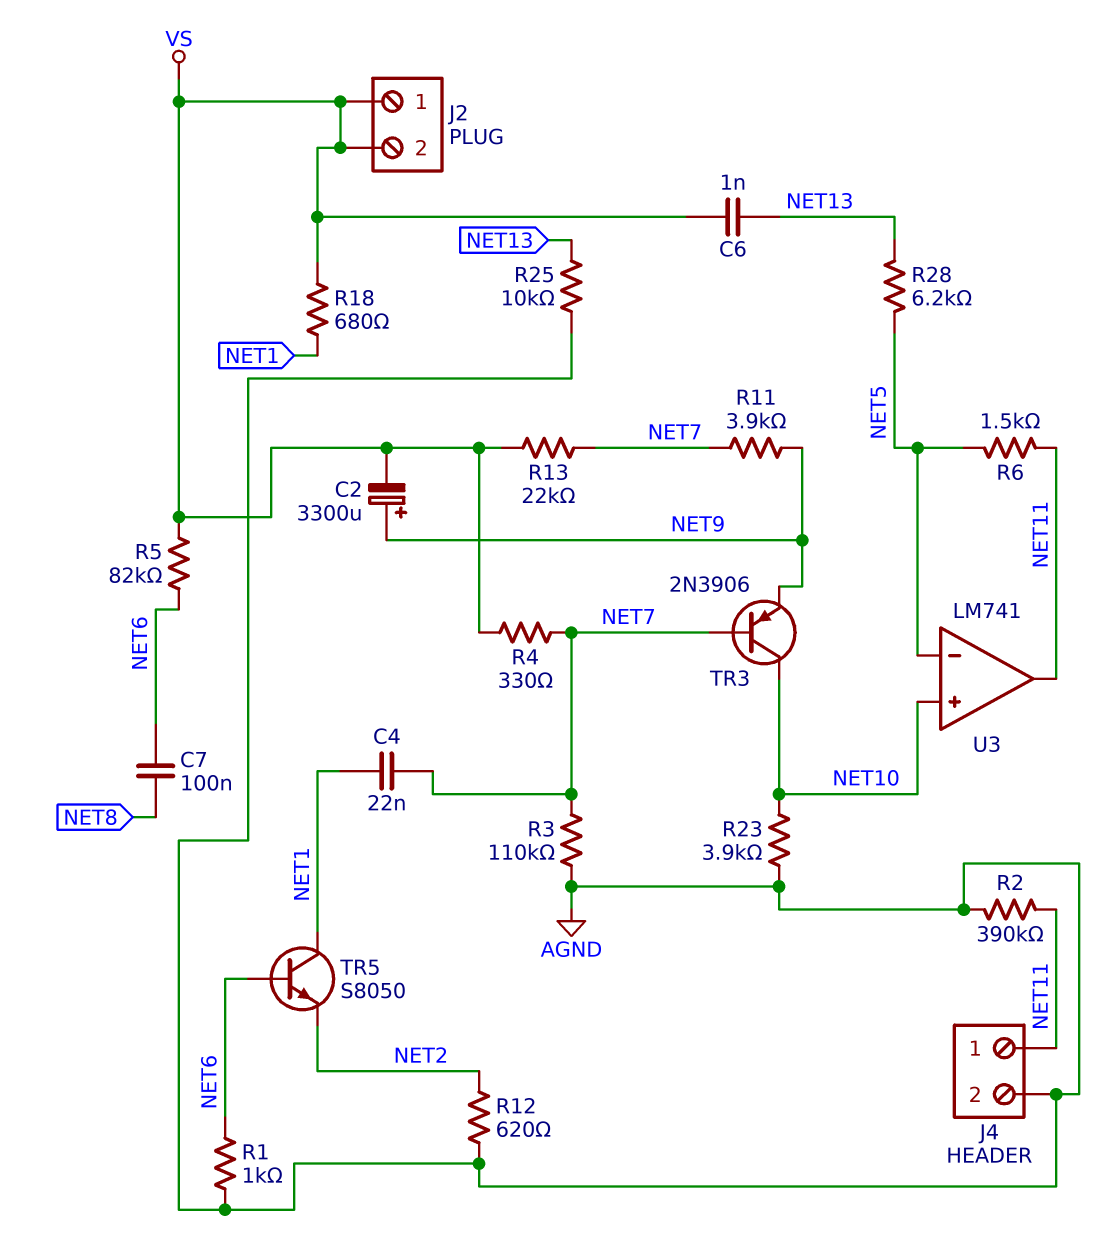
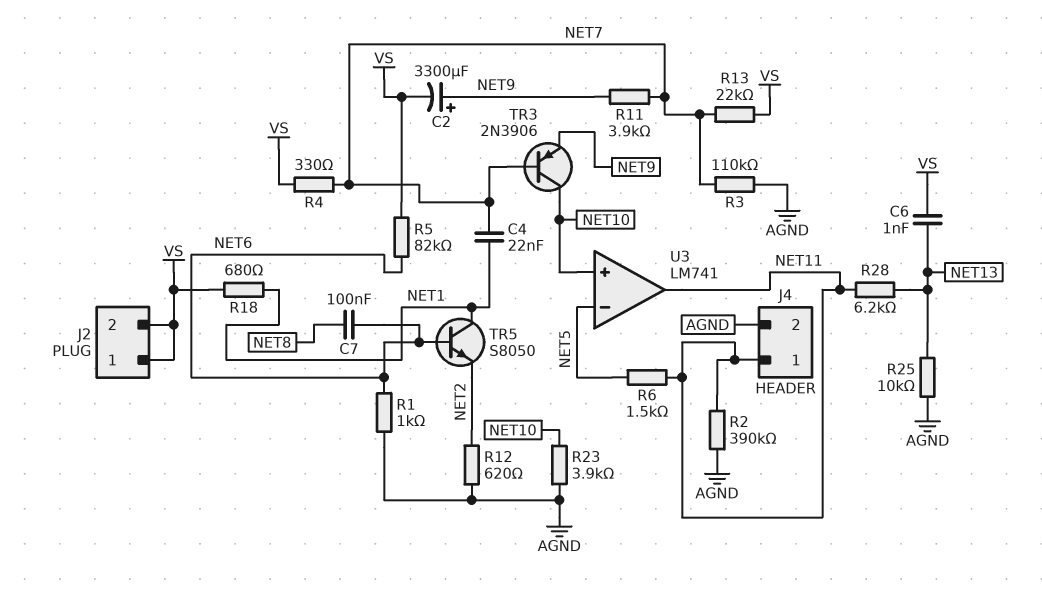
R28: 6.2k (NET5, NET13) -> 6.2k (NET11, NET13)

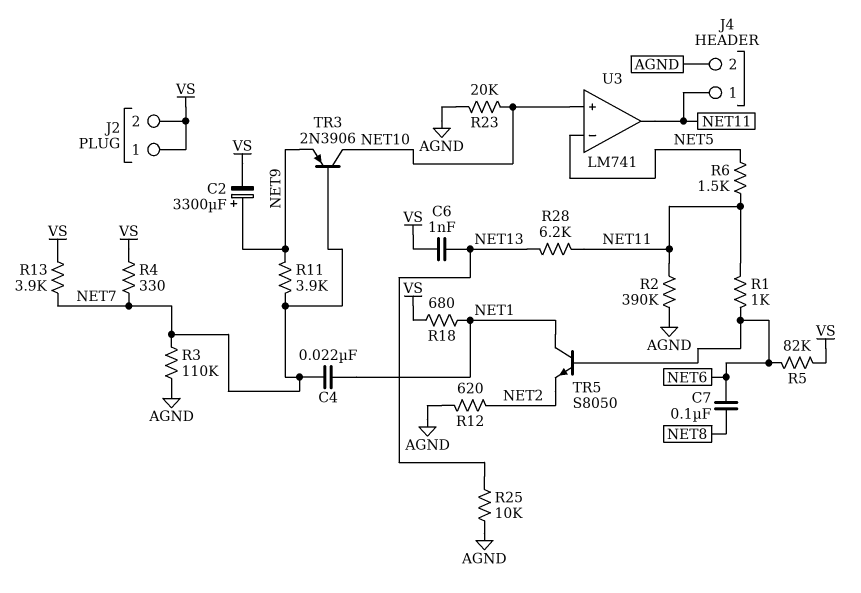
R1: 1k (AGND, NET6) -> 1k (NET6, NET11)
R13: 22k (NET7, VS) -> 3.9k (NET7, VS)
R23: 3.9k (AGND, NET10) -> 20k (AGND, NET10)

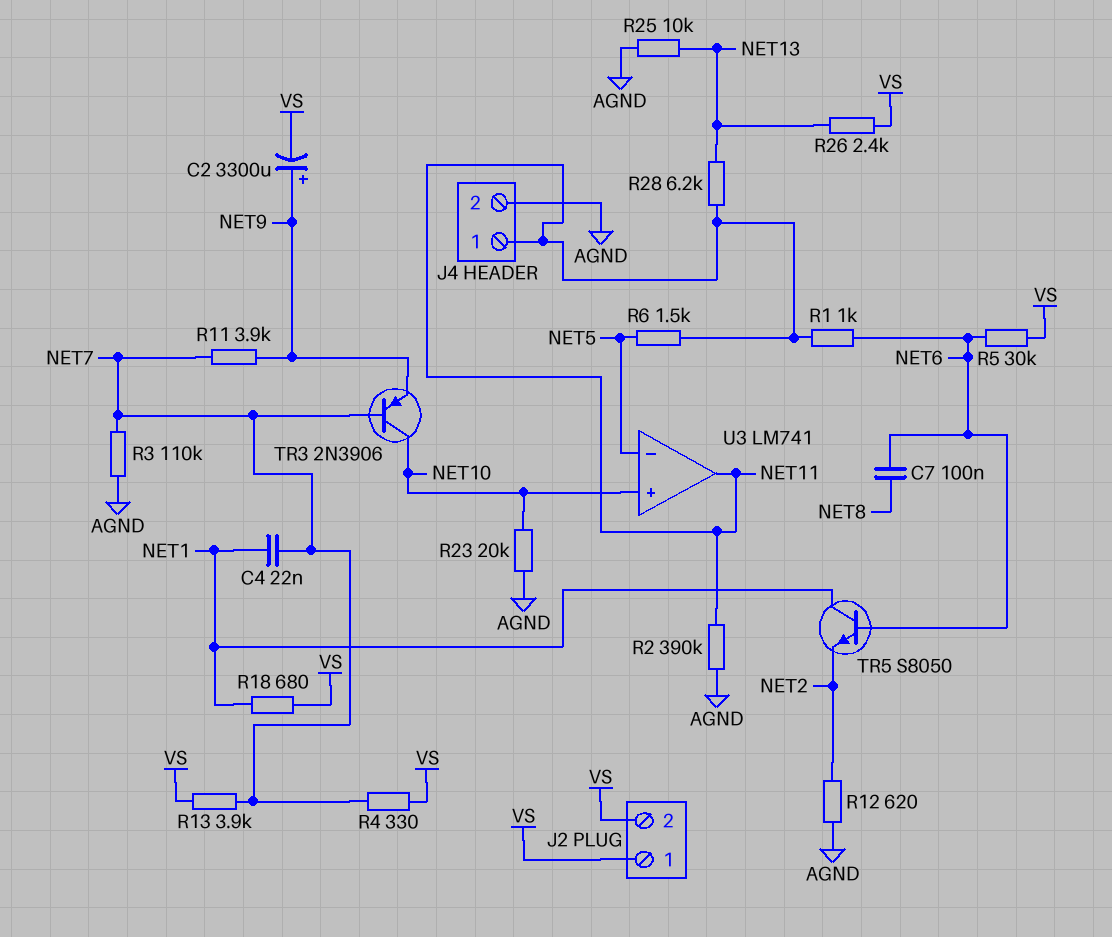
C6: 1nF (NET13, VS) -> none
R5: 82k (NET6, VS) -> 30k (NET6, VS)
R26: none -> 2.4k (NET13, VS)

